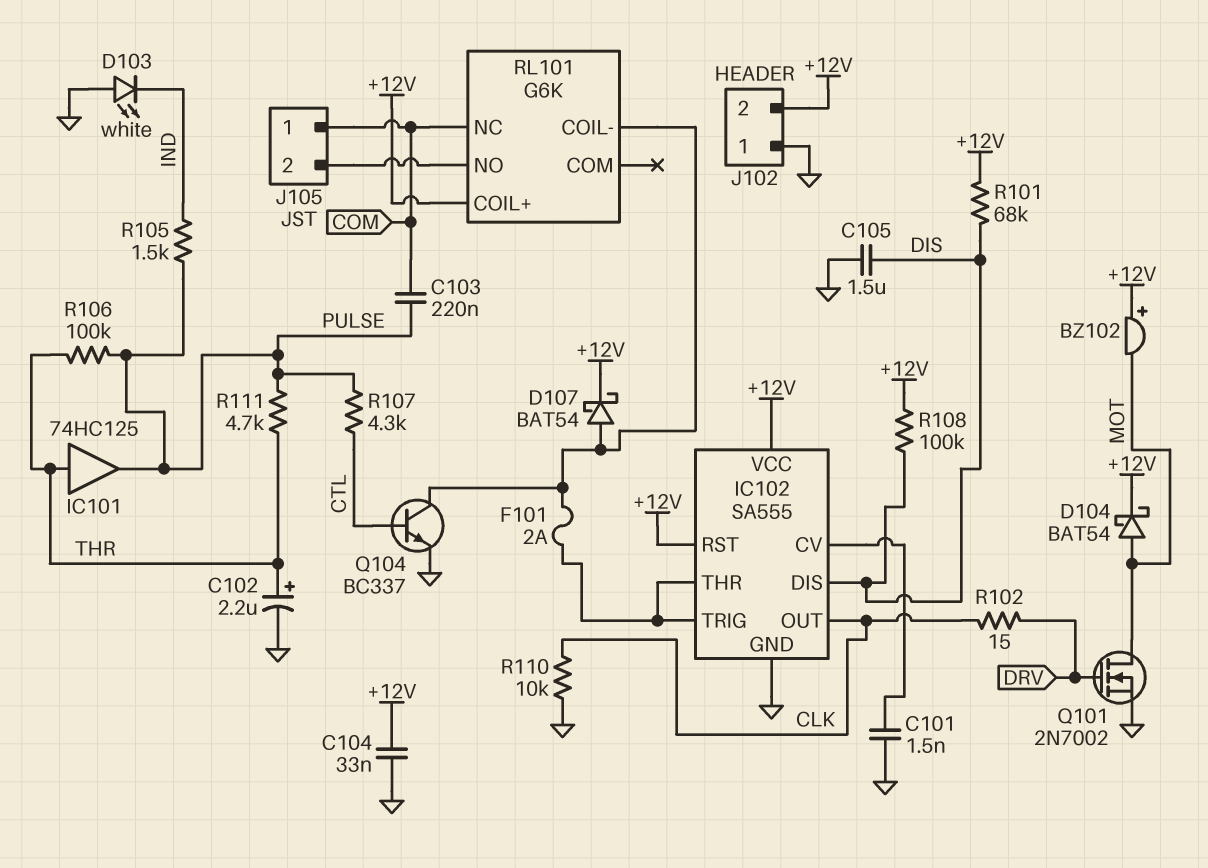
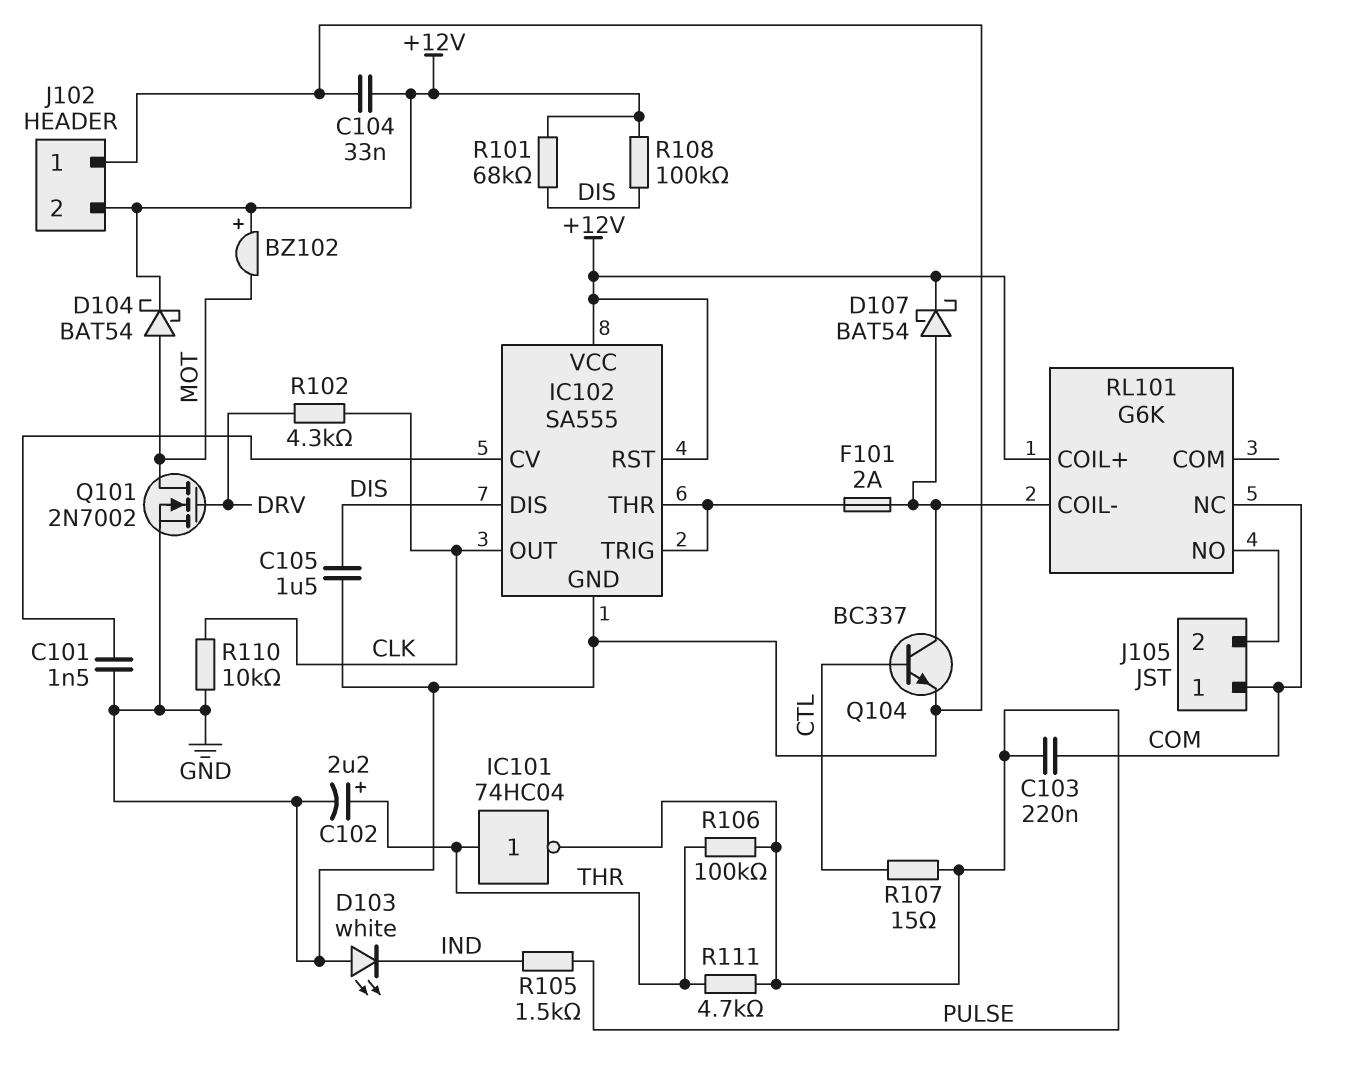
IC101: buffer 74HC125 (in THR, out PULSE) -> NOT 74HC04 (in THR, out PULSE)
R102: 15 (CLK, DRV) -> 4.3k (CLK, DRV)
R107: 4.3k (CTL, PULSE) -> 15 (CTL, PULSE)

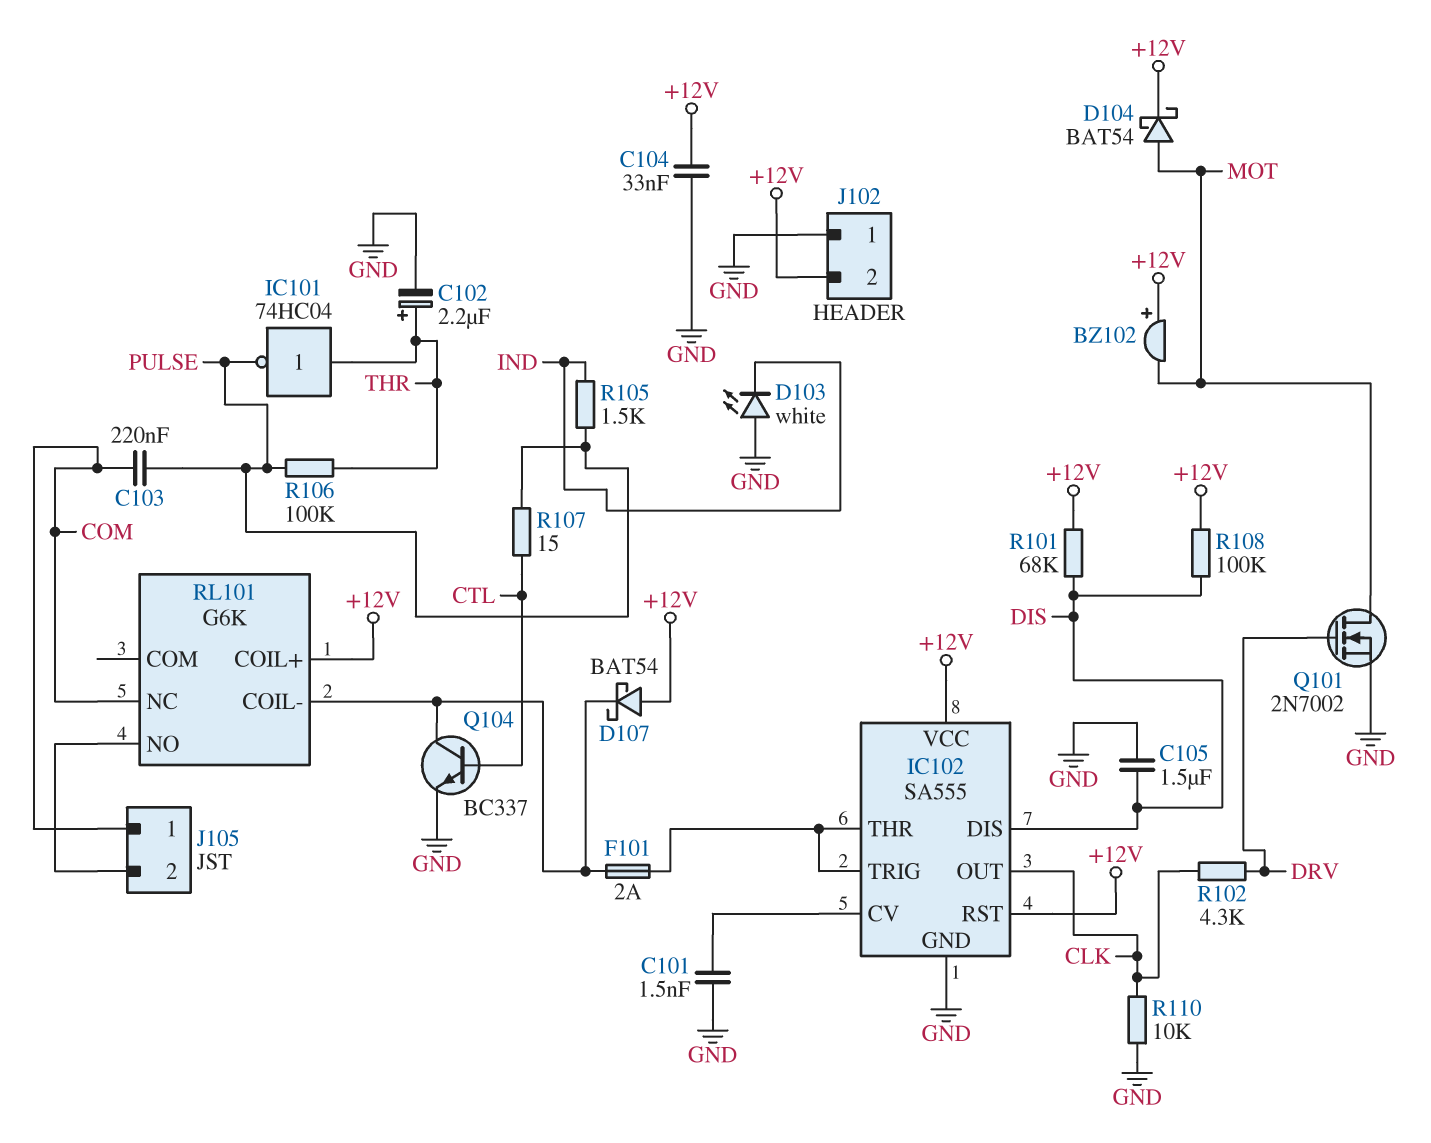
D107: schottky BAT54 (A RL101/COIL-, K +12V) -> schottky BAT54 (A +12V, K RL101/COIL-)
R111: 4.7k (PULSE, THR) -> none

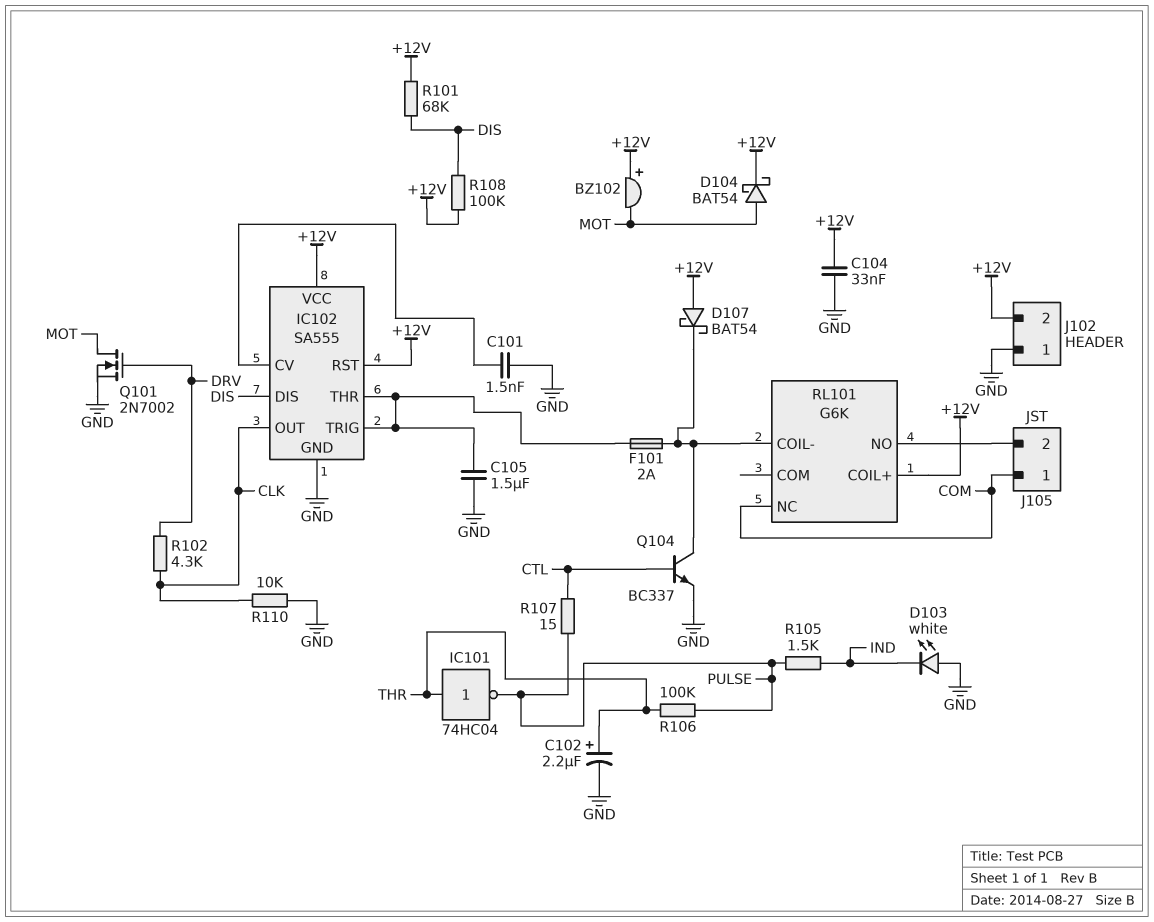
C103: 220nF (COM, PULSE) -> none
C105: 1.5uF (DIS, GND) -> 1.5uF (GND, IC102/THR)

